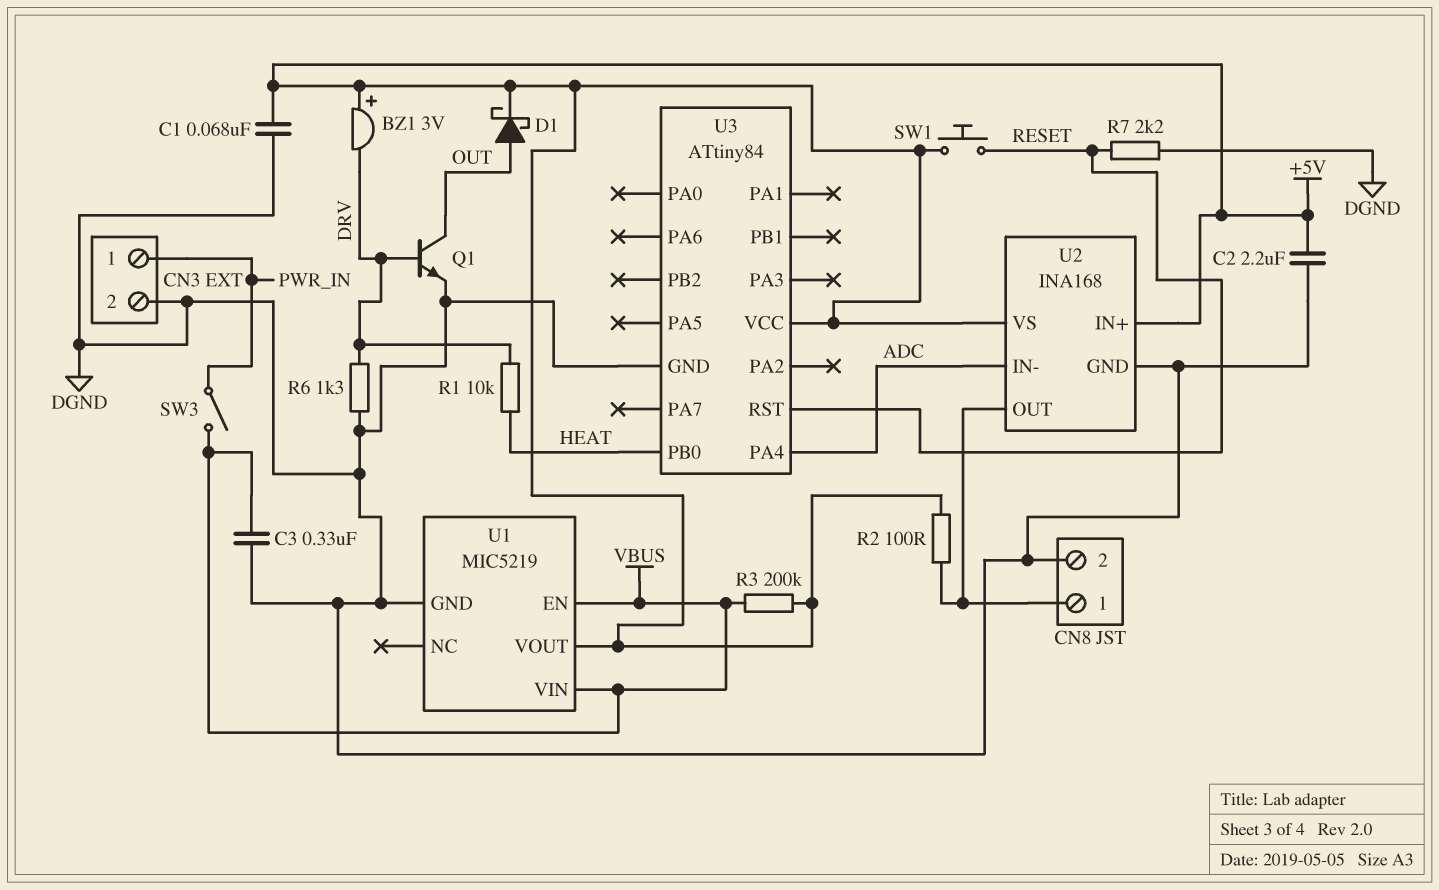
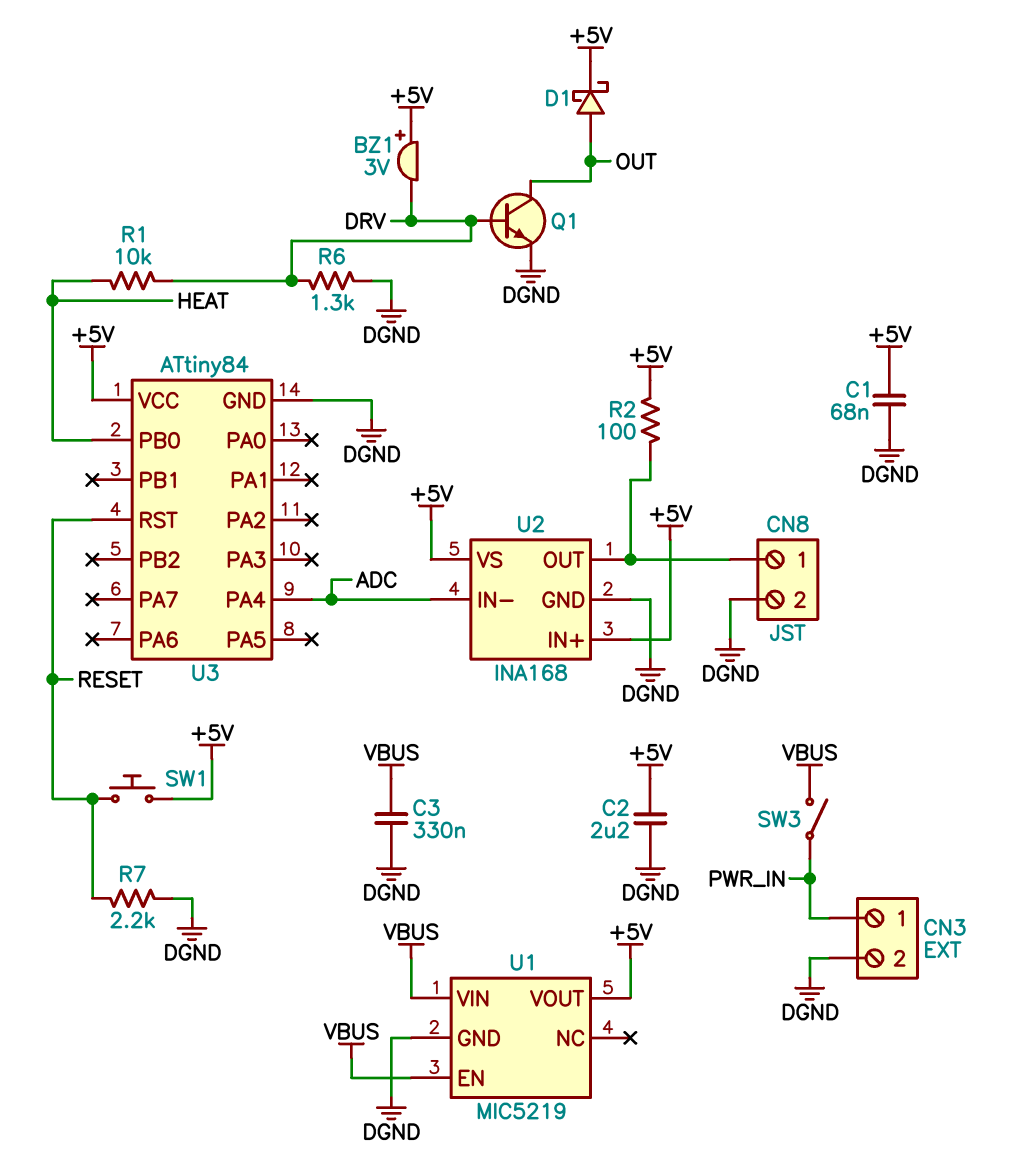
R3: 200k (+5V, VBUS) -> none

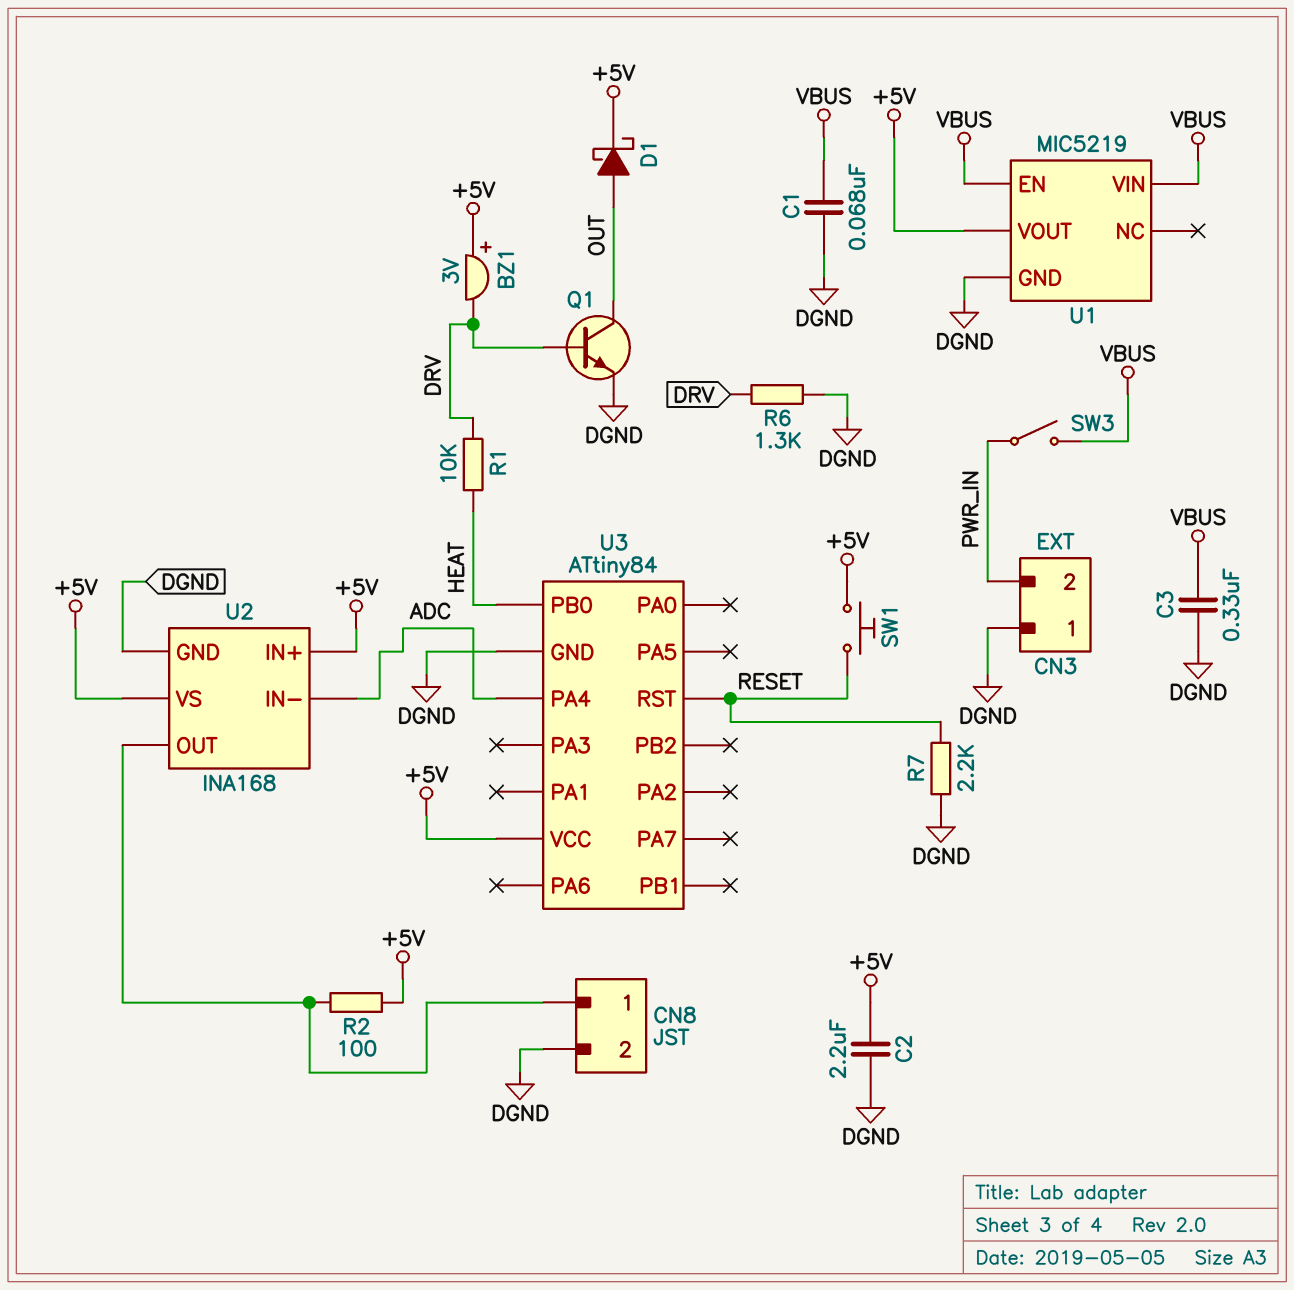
C1: 68nF (+5V, DGND) -> 68nF (DGND, VBUS)
CN3 pin 1: PWR_IN -> DGND
CN3 pin 2: DGND -> PWR_IN

